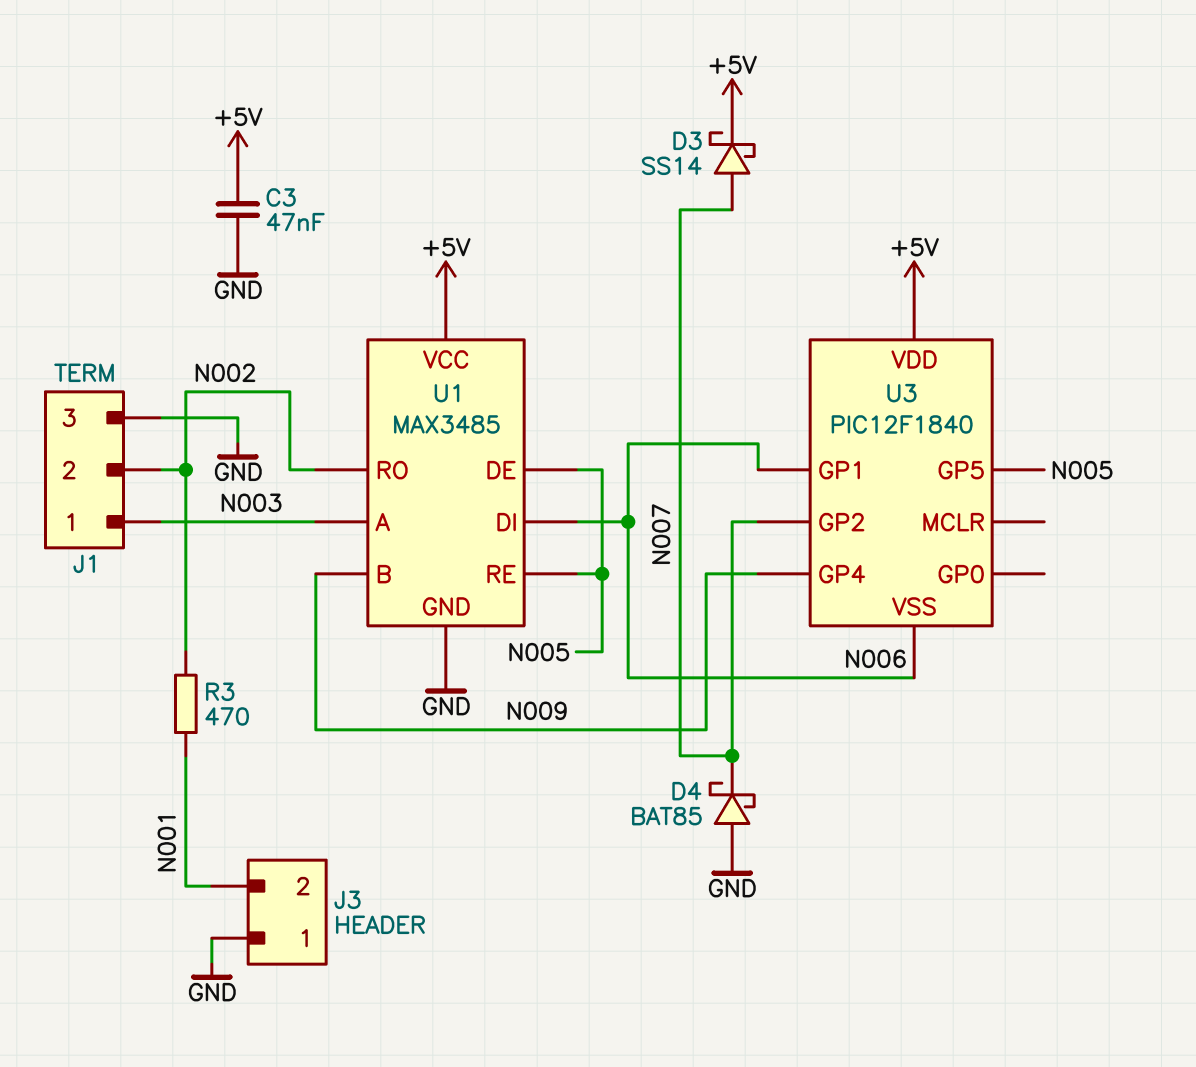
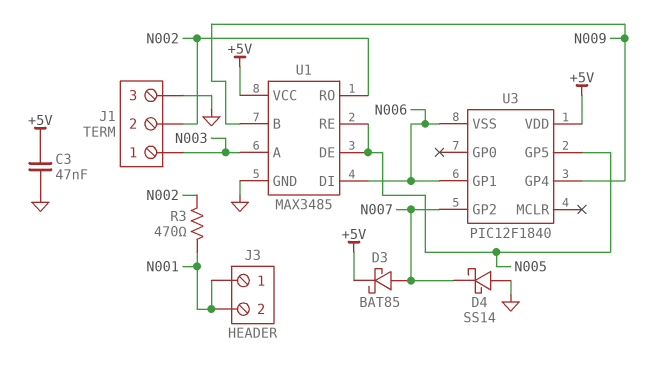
D3: schottky SS14 (A N007, K +5V) -> schottky BAT85 (A N007, K +5V)
D4: schottky BAT85 (A GND, K N007) -> schottky SS14 (A GND, K N007)
J3 pin 1: GND -> N001

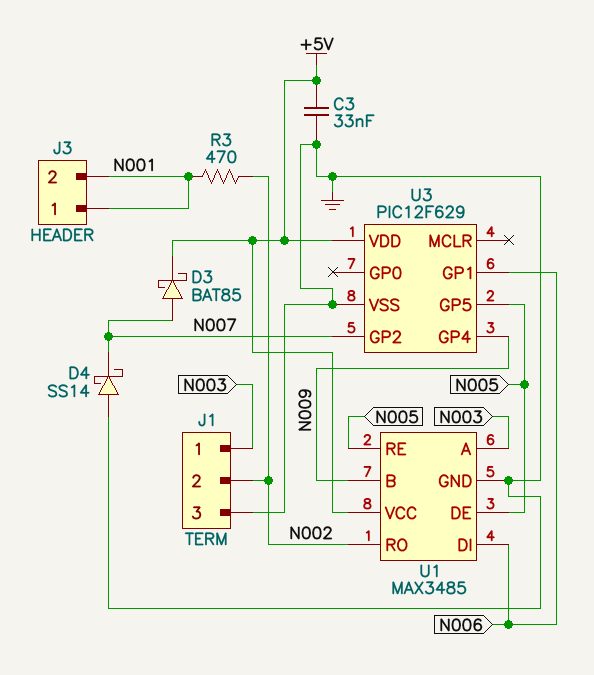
C3: 47nF (+5V, GND) -> 33nF (+5V, GND)
U3: PIC12F1840 -> PIC12F629
U3 pin VSS: N006 -> GND

